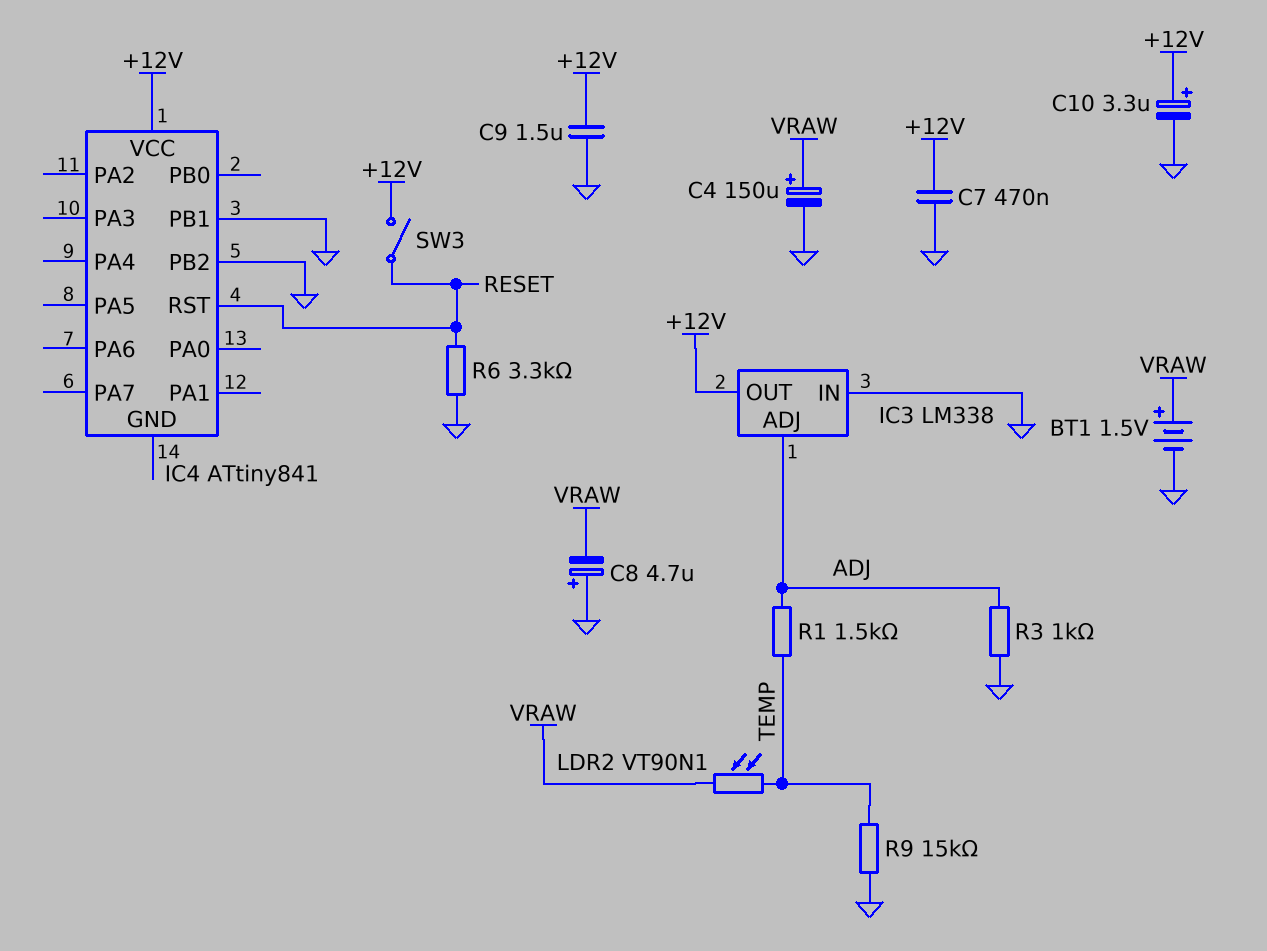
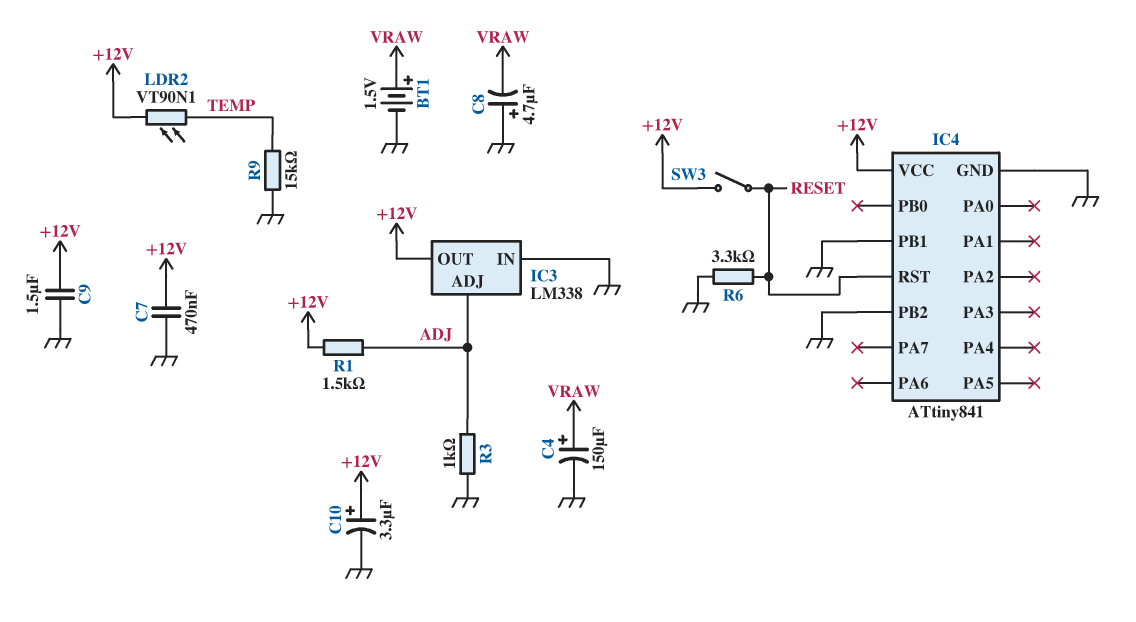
IC4 pin GND: none -> GND
LDR2: VT90N1 (TEMP, VRAW) -> VT90N1 (+12V, TEMP)
R1: 1.5k (ADJ, TEMP) -> 1.5k (+12V, ADJ)

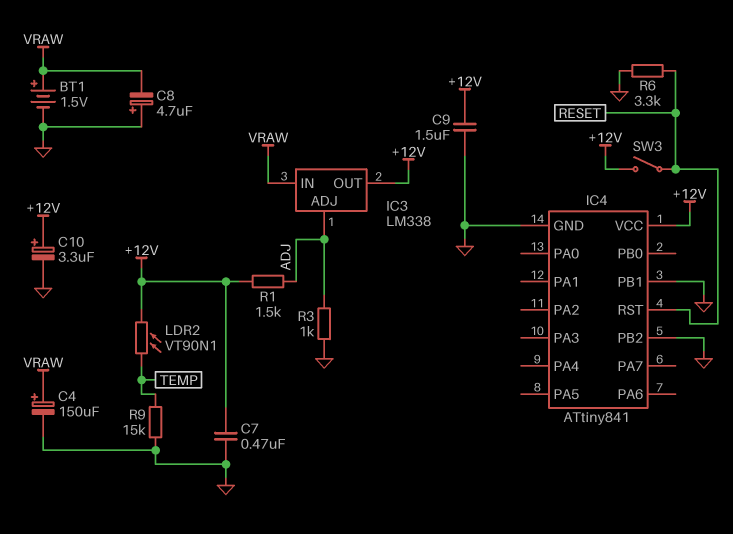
IC3 pin IN: GND -> VRAW

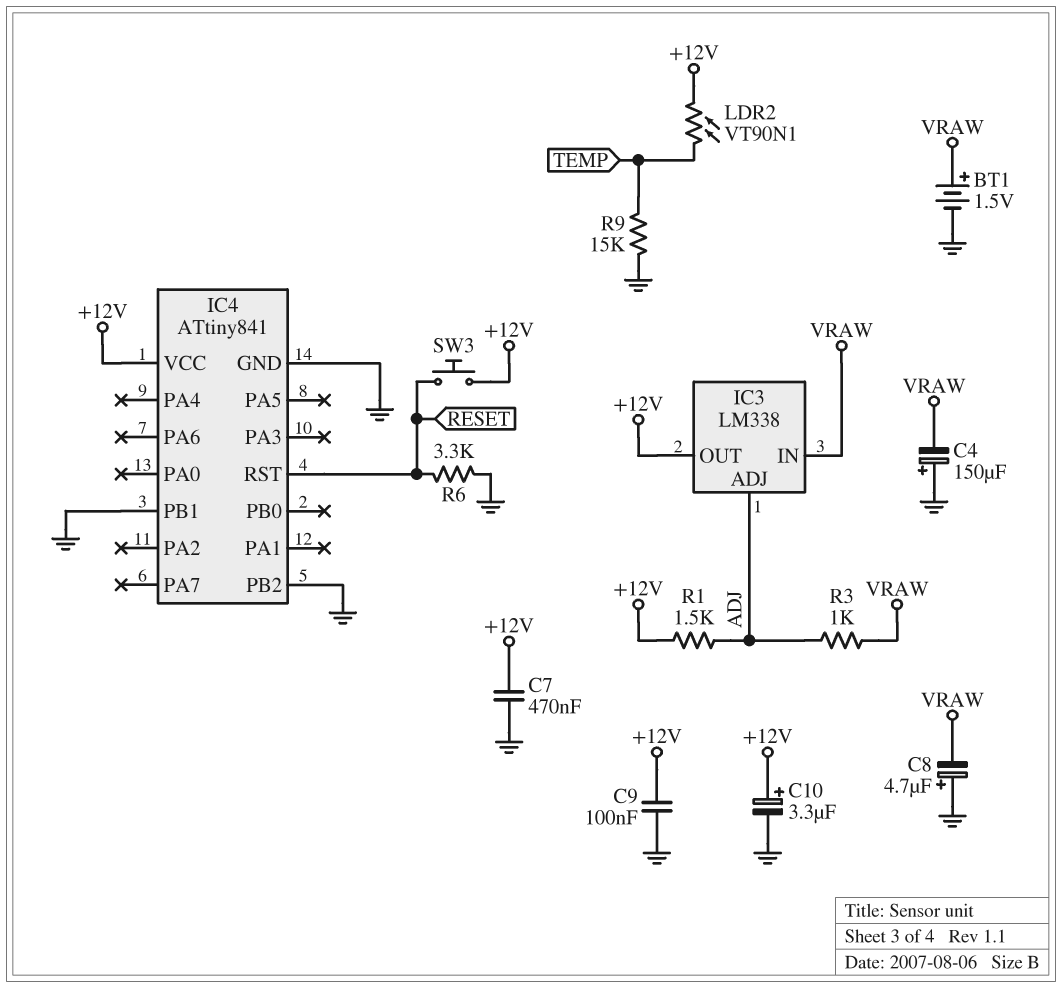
C4: 150uF (plus VRAW, minus GND) -> 150uF (plus GND, minus VRAW)
C9: 1.5uF (+12V, GND) -> 100nF (+12V, GND)
R3: 1k (ADJ, GND) -> 1k (ADJ, VRAW)
SW3: switch (+12V, RESET) -> button (+12V, RESET)

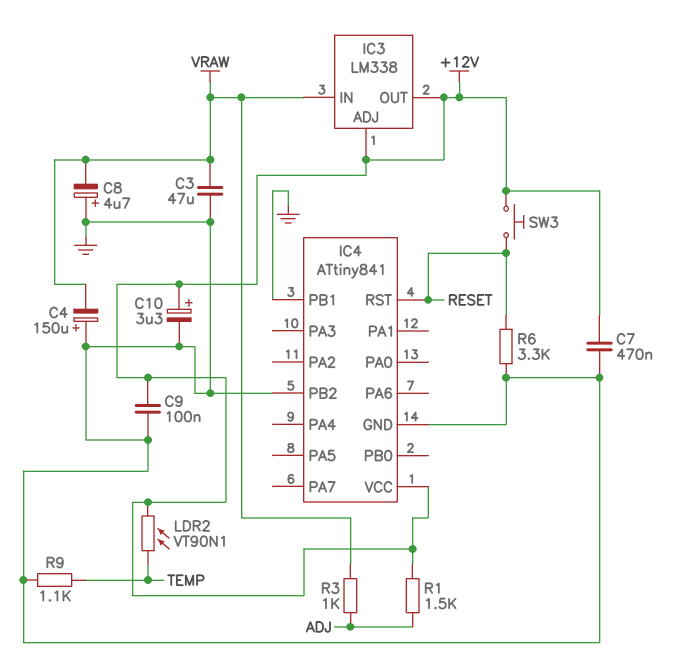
BT1: 1.5V (plus VRAW, minus GND) -> none
C3: none -> 47uF (GND, VRAW)
IC3 pin ADJ: ADJ -> +12V
R9: 15k (GND, TEMP) -> 1.1k (GND, TEMP)

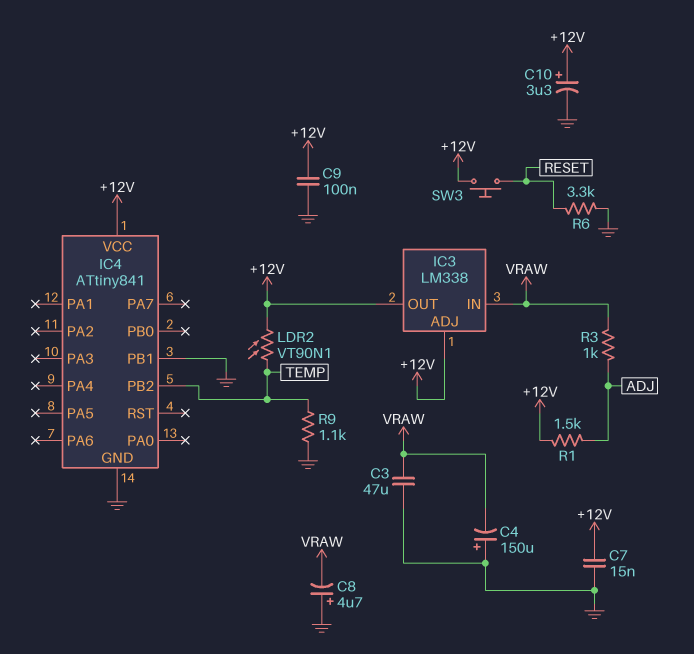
C7: 470nF (+12V, GND) -> 15nF (+12V, GND)
IC4 pin PB2: GND -> TEMP
IC4 pin RST: RESET -> none

